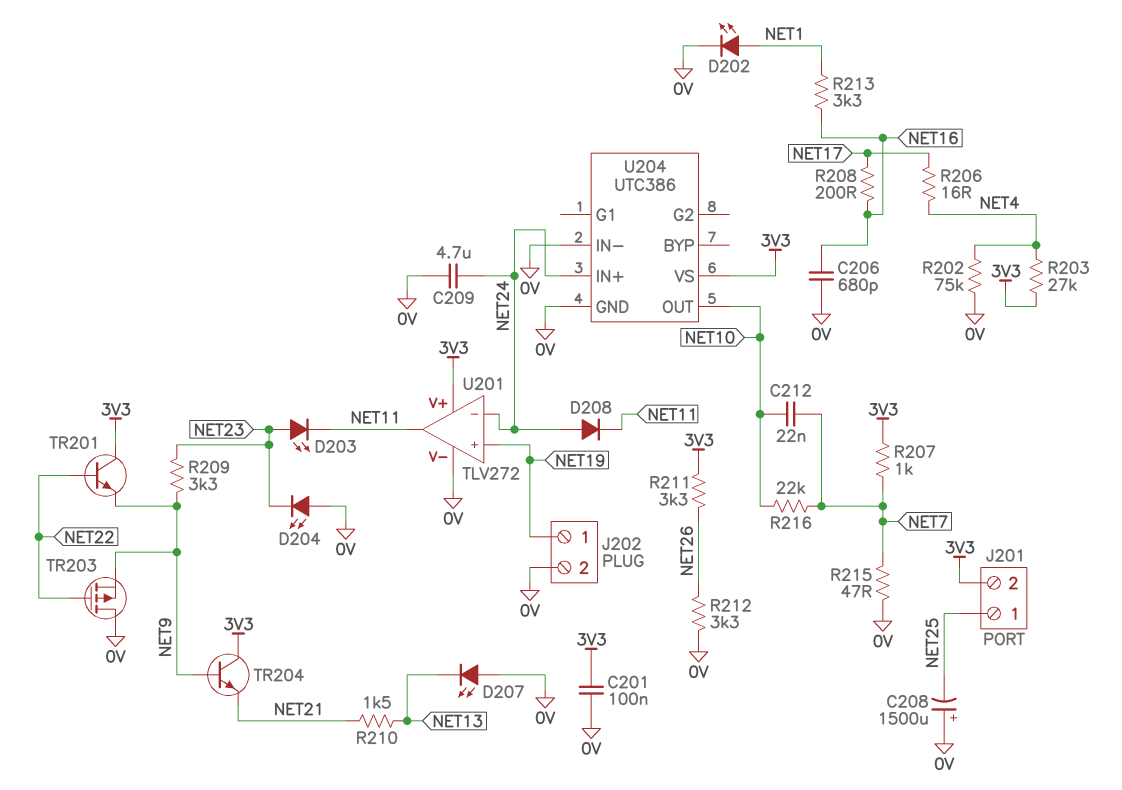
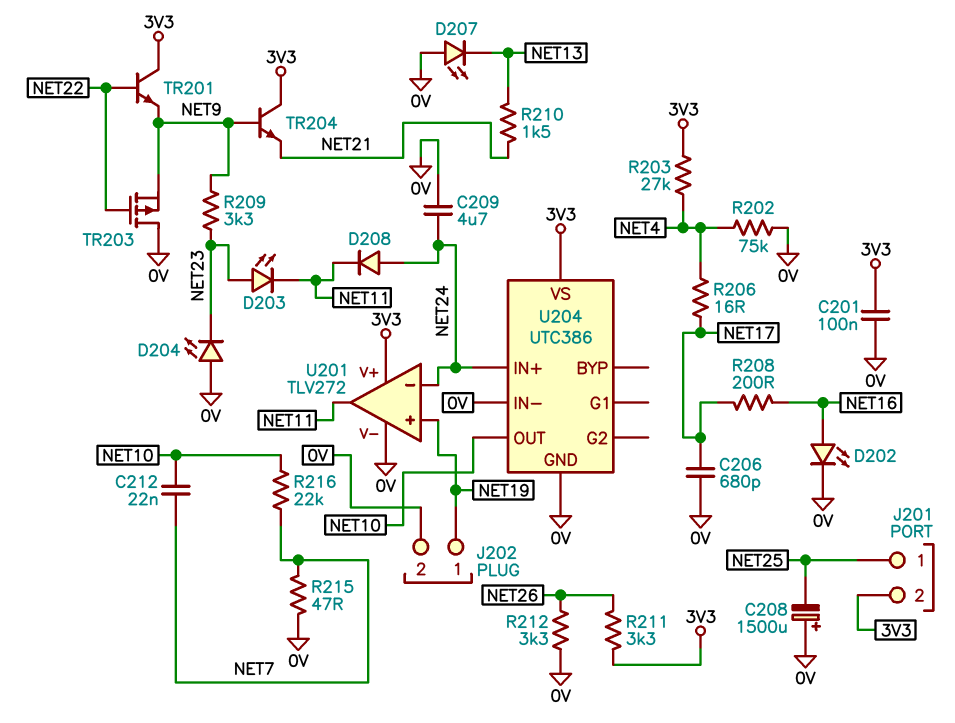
C206: 680pF (0V, NET16) -> 680pF (0V, NET17)
D202: LED (A NET1, K 0V) -> LED (A NET16, K 0V)
R207: 1k (3V3, NET7) -> none
R213: 3.3k (NET1, NET16) -> none

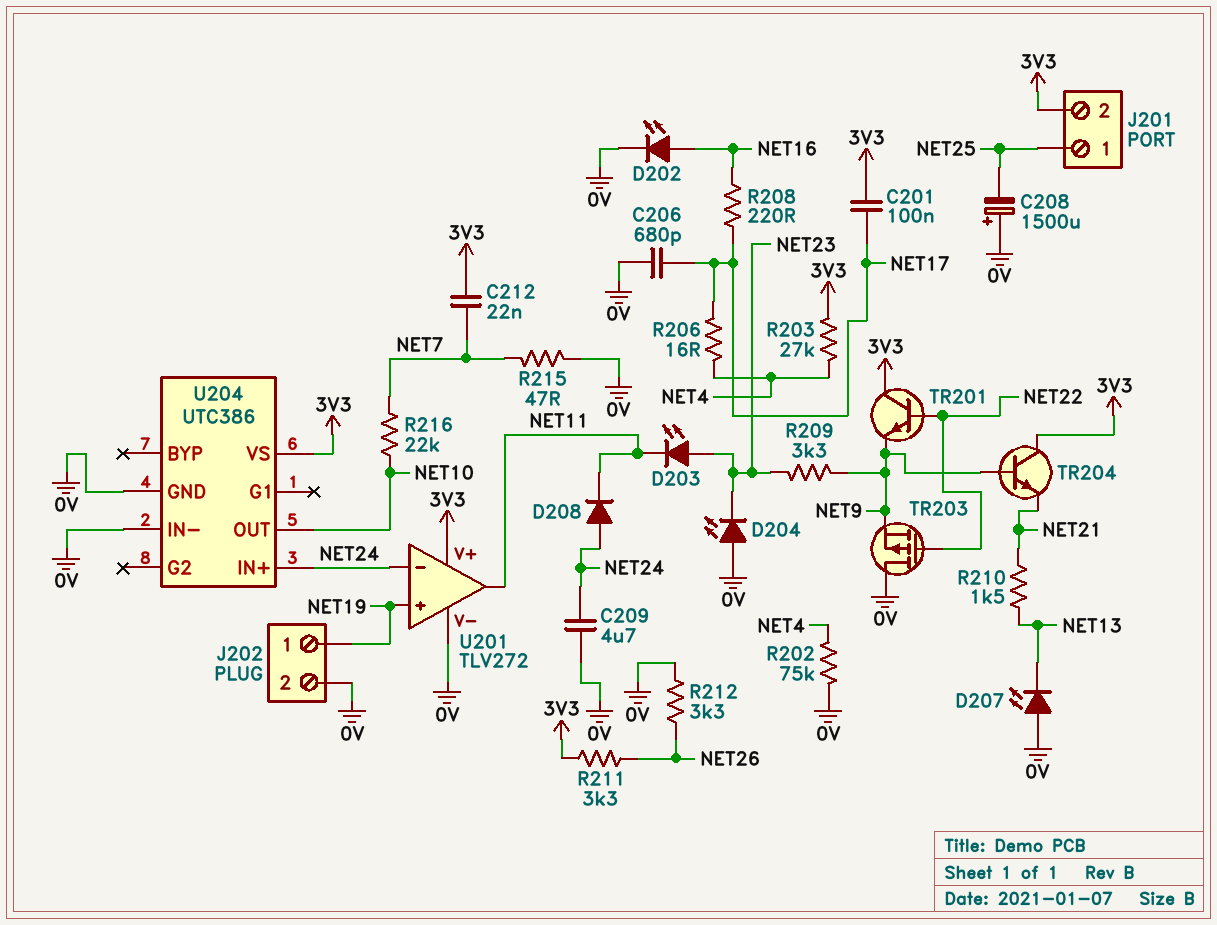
C201: 100nF (0V, 3V3) -> 100nF (3V3, NET17)
C212: 22nF (NET7, NET10) -> 22nF (3V3, NET7)
R208: 200 (NET16, NET17) -> 220 (NET16, NET17)

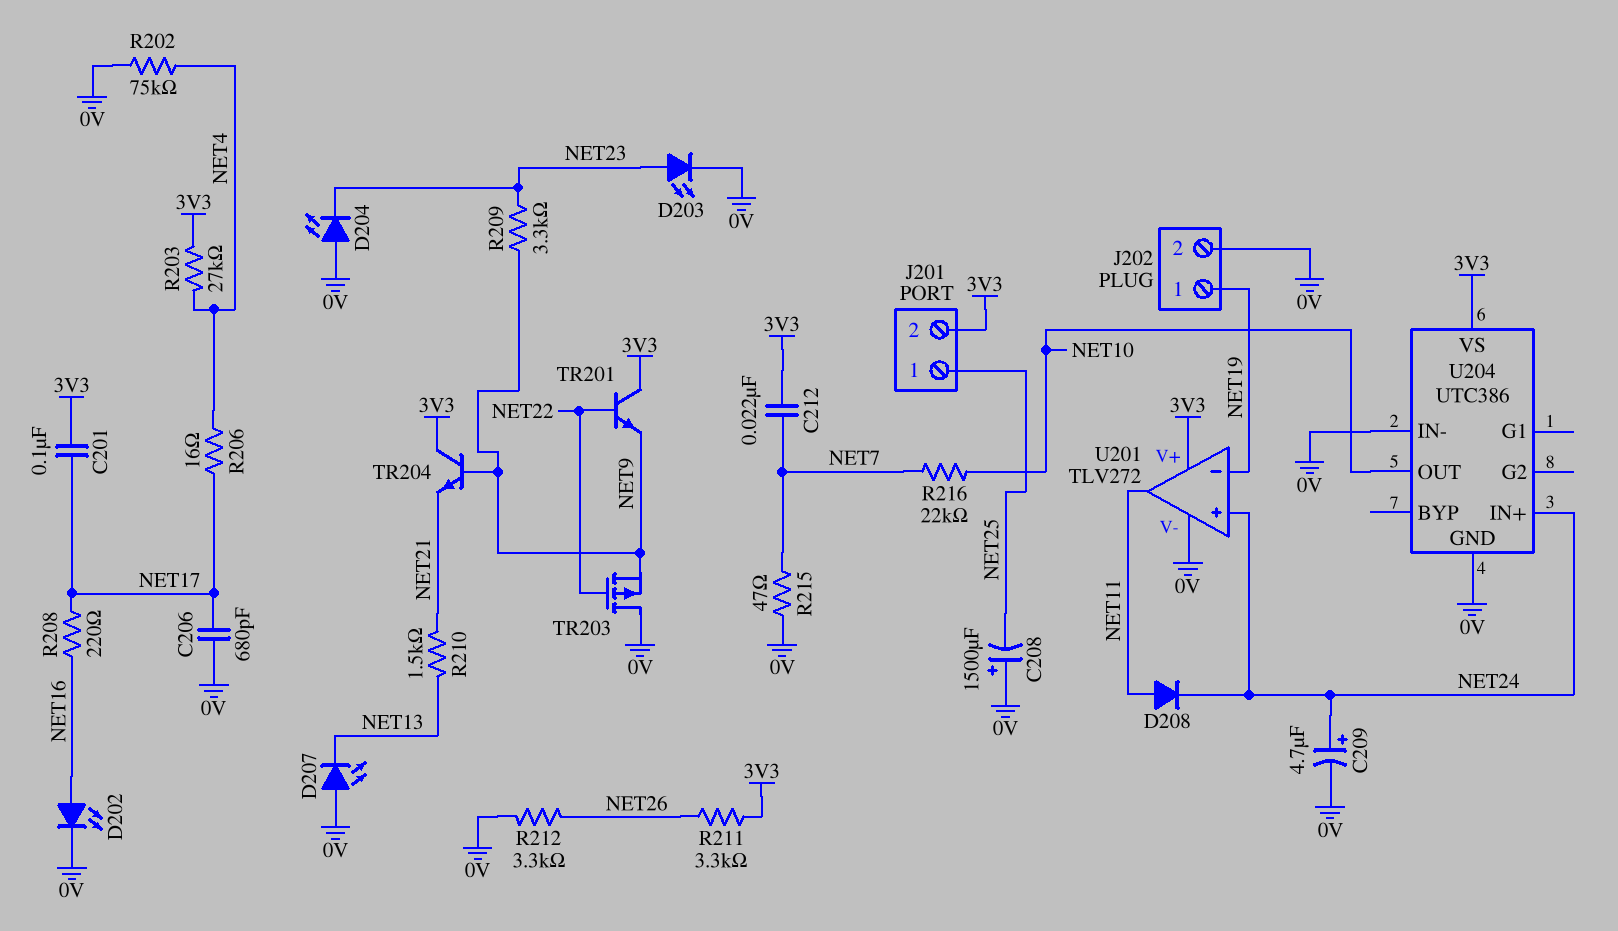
C209: 4.7uF (0V, NET24) -> 4.7uF (plus NET24, minus 0V)
D203: LED (A NET23, K NET11) -> LED (A NET23, K 0V)
D208: diode (A NET24, K NET11) -> diode (A NET11, K NET24)
U201 pin in+: NET19 -> NET24
U201 pin in-: NET24 -> NET19

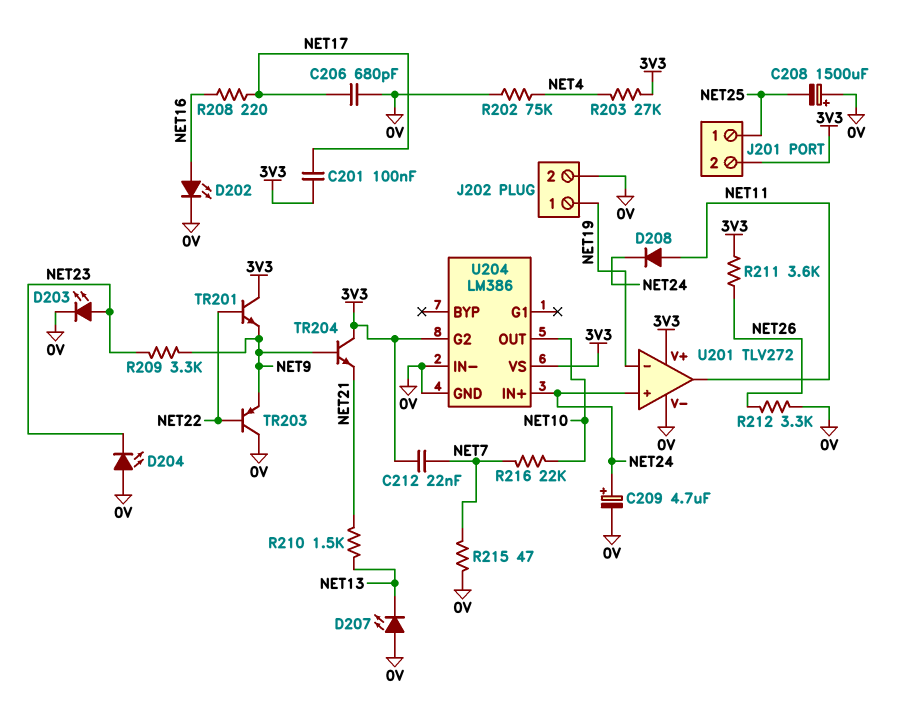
R206: 16 (NET4, NET17) -> none
R211: 3.3k (3V3, NET26) -> 3.6k (3V3, NET26)
TR203: PMOS (G NET22, D 0V, S NET9) -> PNP (B NET22, C 0V, E NET9)
U204: UTC386 -> LM386
U204 pin G2: none -> 3V3

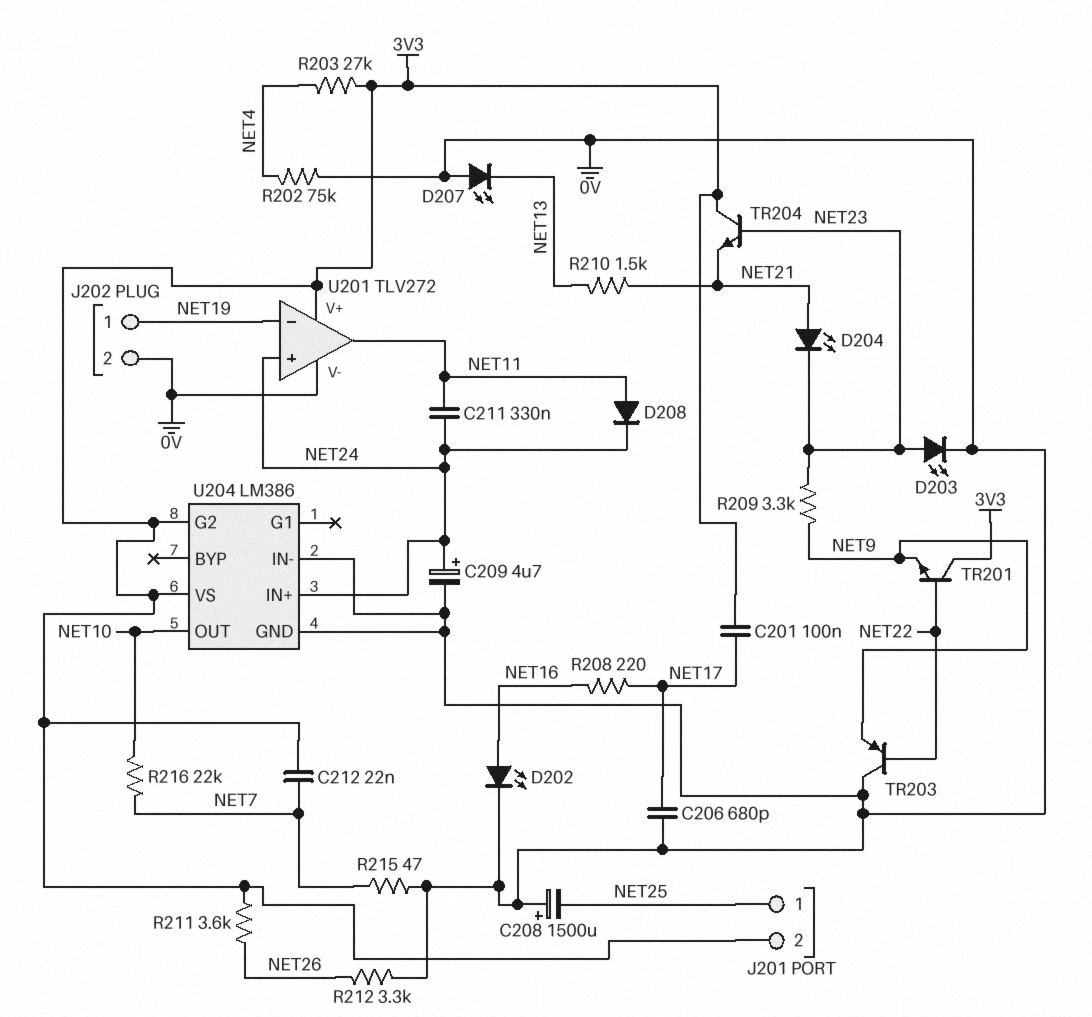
C211: none -> 330nF (NET11, NET24)
D204: LED (A 0V, K NET23) -> LED (A NET21, K NET23)
TR204: NPN (B NET9, C 3V3, E NET21) -> NPN (B NET23, C 3V3, E NET21)

